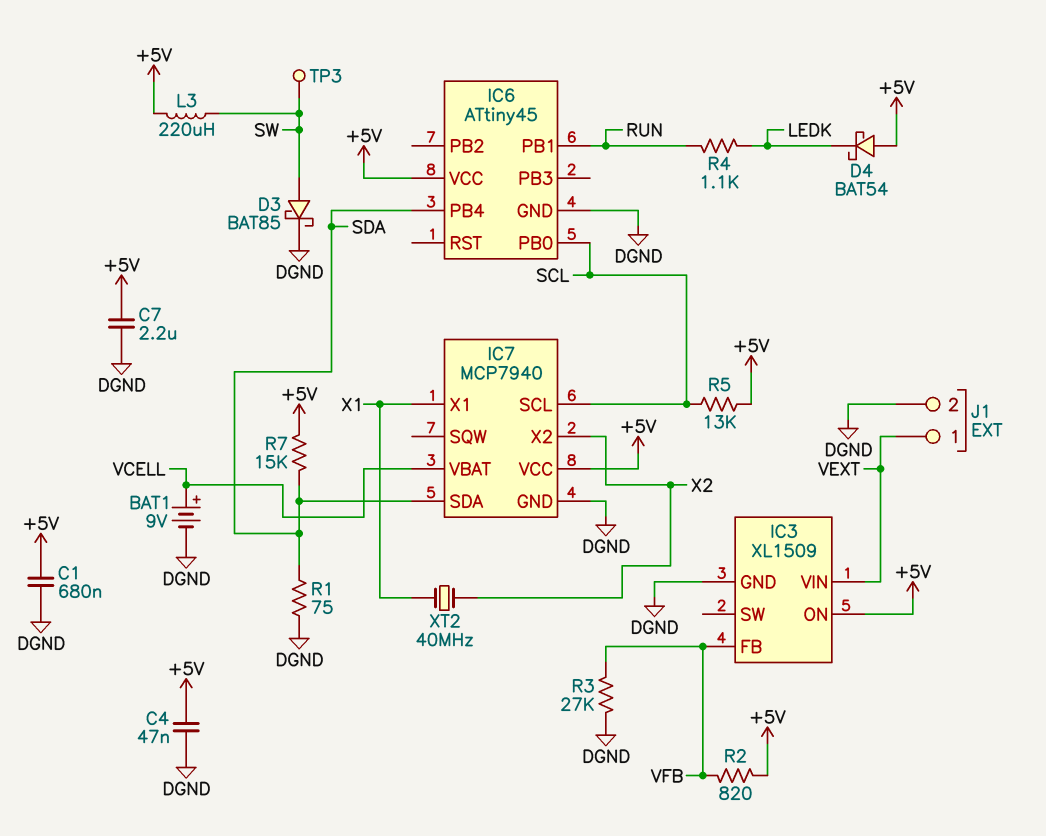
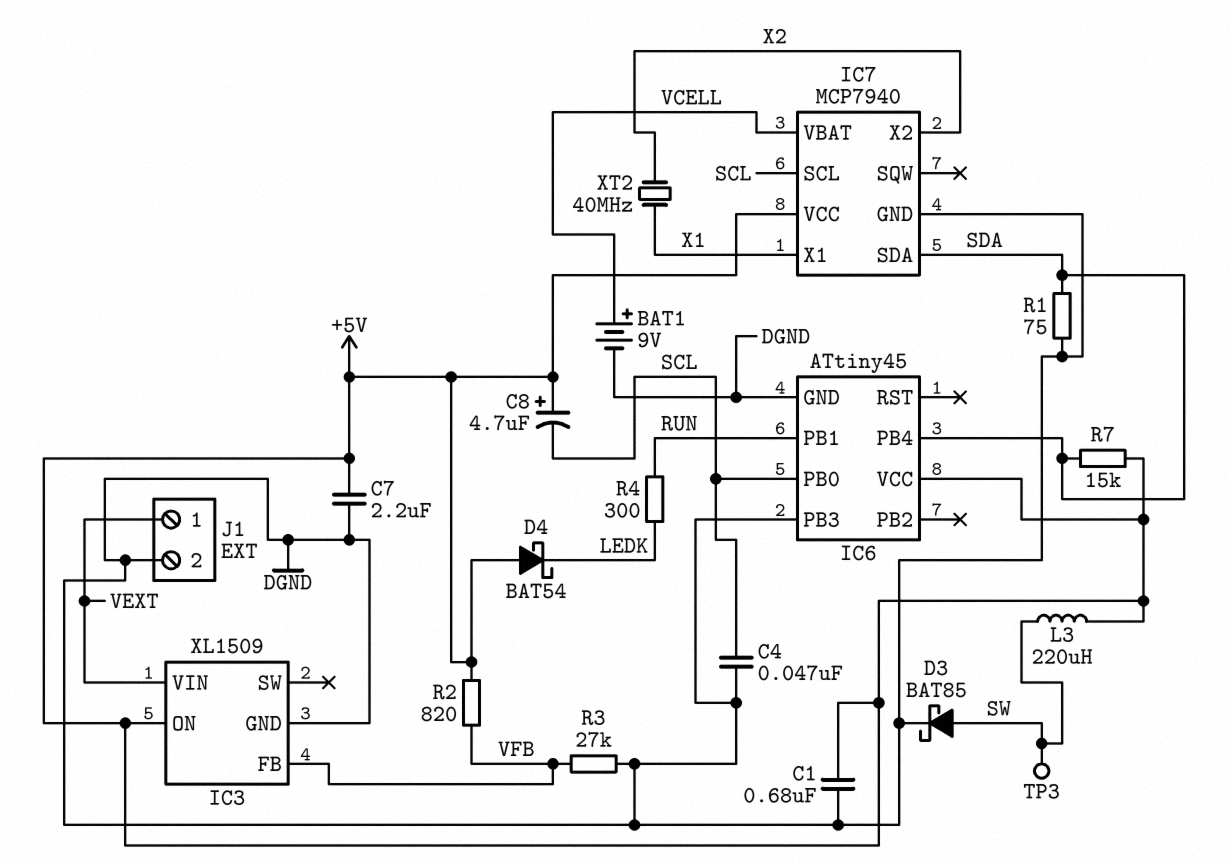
C4: 47nF (+5V, DGND) -> 47nF (DGND, SCL)
C8: none -> 4.7uF (plus +5V, minus SCL)
IC6 pin PB3: none -> DGND
R4: 1.1k (LEDK, RUN) -> 300 (LEDK, RUN)
R5: 13k (+5V, SCL) -> none

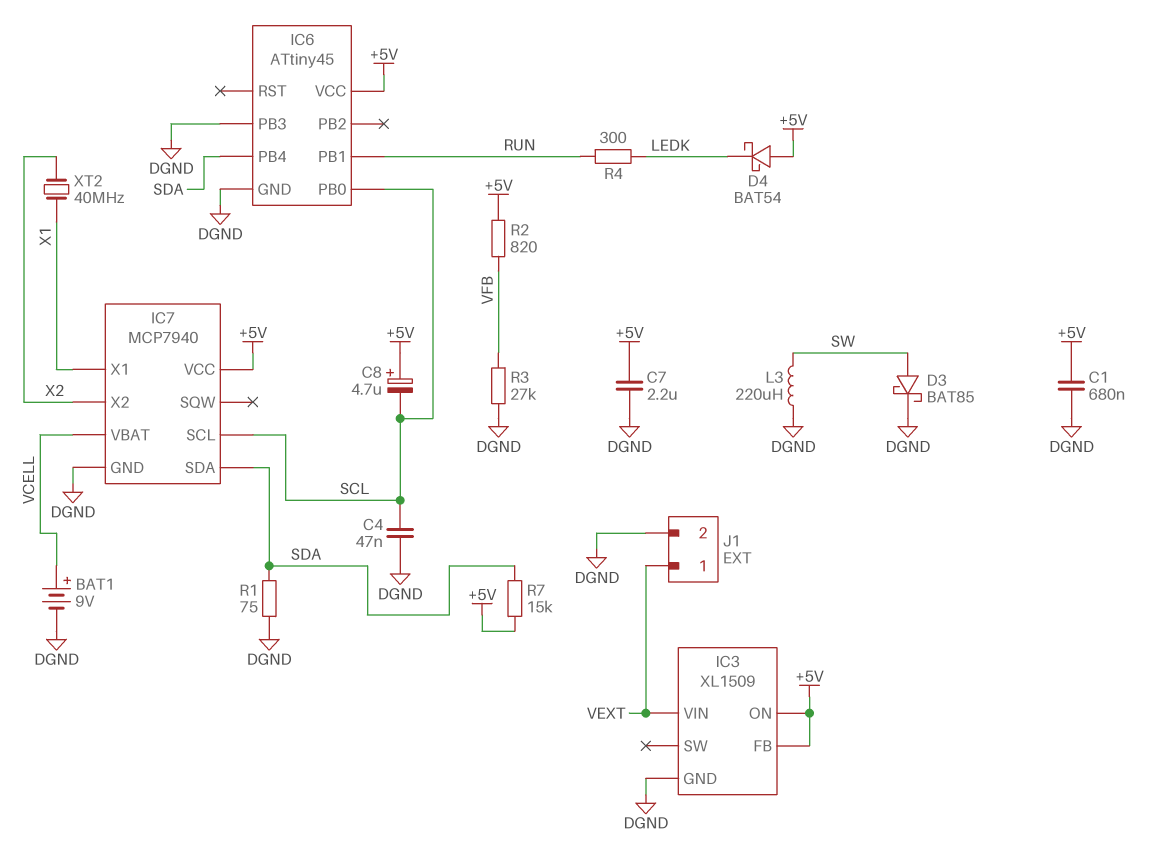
IC3 pin FB: VFB -> +5V
L3: 220uH (+5V, SW) -> 220uH (DGND, SW)
TP3: test point (SW) -> none

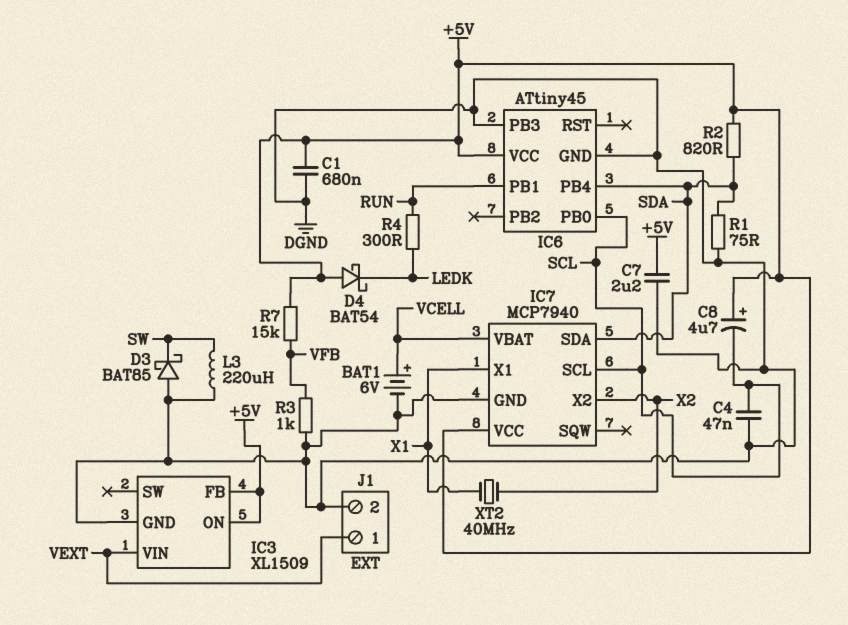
BAT1: 9V (plus VCELL, minus DGND) -> 6V (plus VCELL, minus DGND)
D3: schottky BAT85 (A SW, K DGND) -> schottky BAT85 (A DGND, K SW)
R2: 820 (+5V, VFB) -> 820 (+5V, SDA)
R3: 27k (DGND, VFB) -> 1k (DGND, VFB)
R7: 15k (+5V, SDA) -> 15k (+5V, VFB)

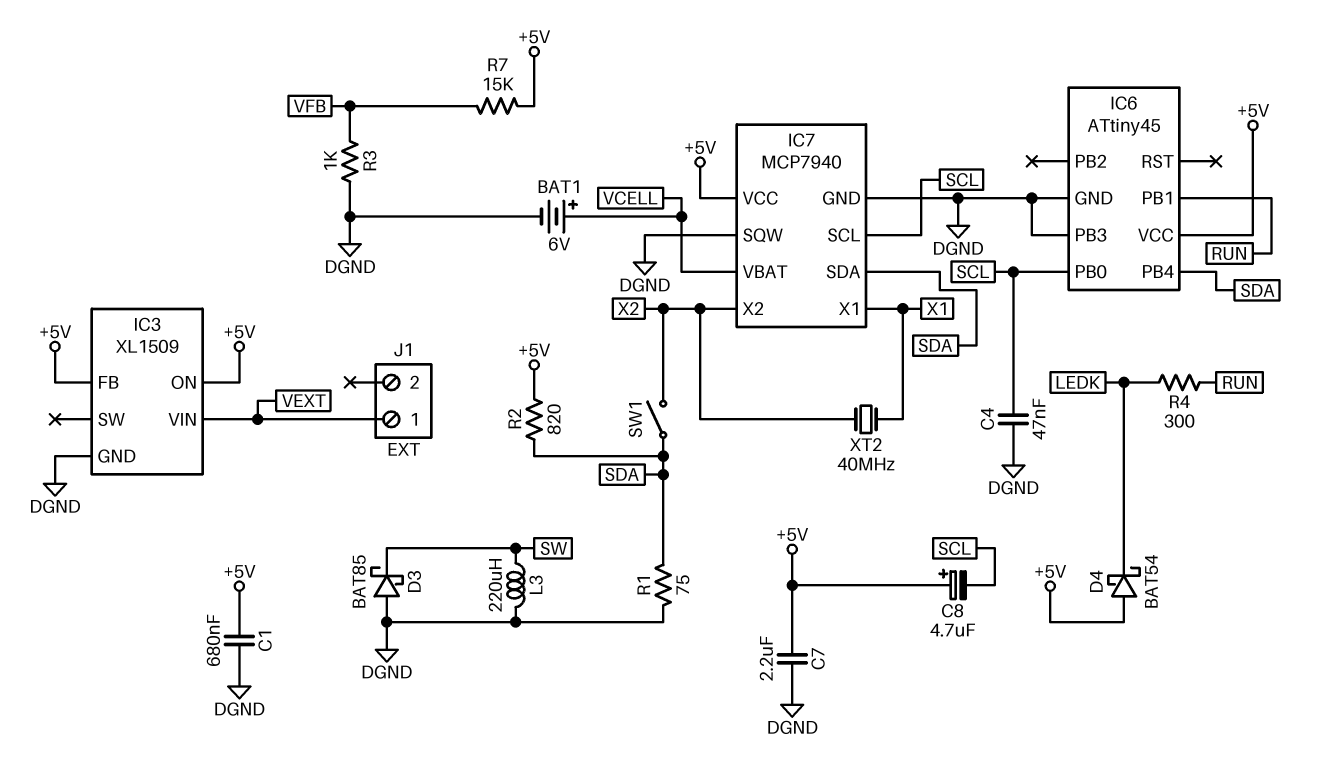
IC7 pin SQW: none -> DGND
J1 pin 2: DGND -> none
SW1: none -> switch (SDA, X2)

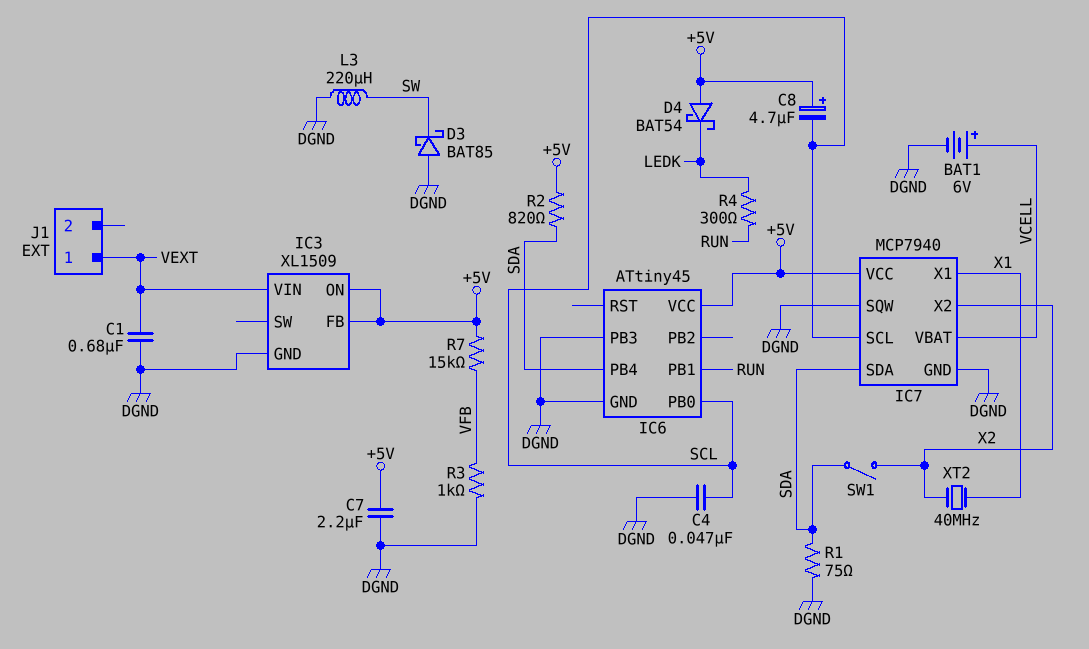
C1: 680nF (+5V, DGND) -> 680nF (DGND, VEXT)

